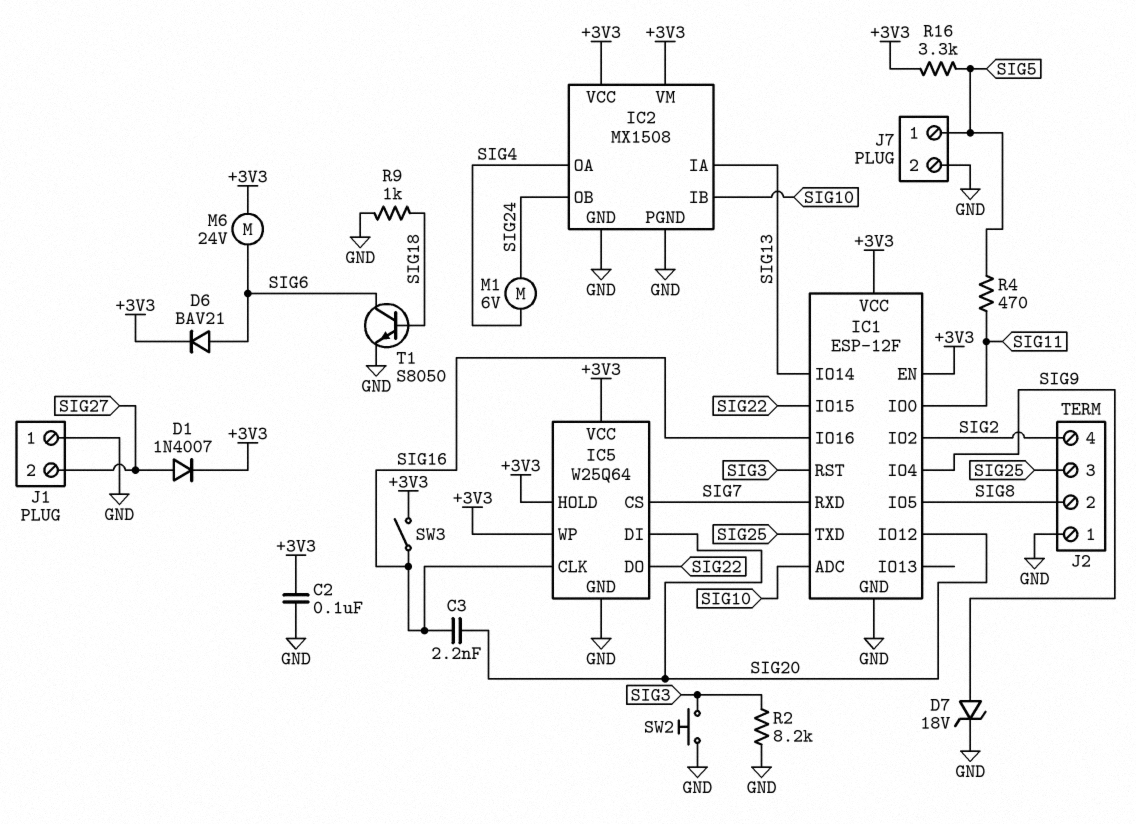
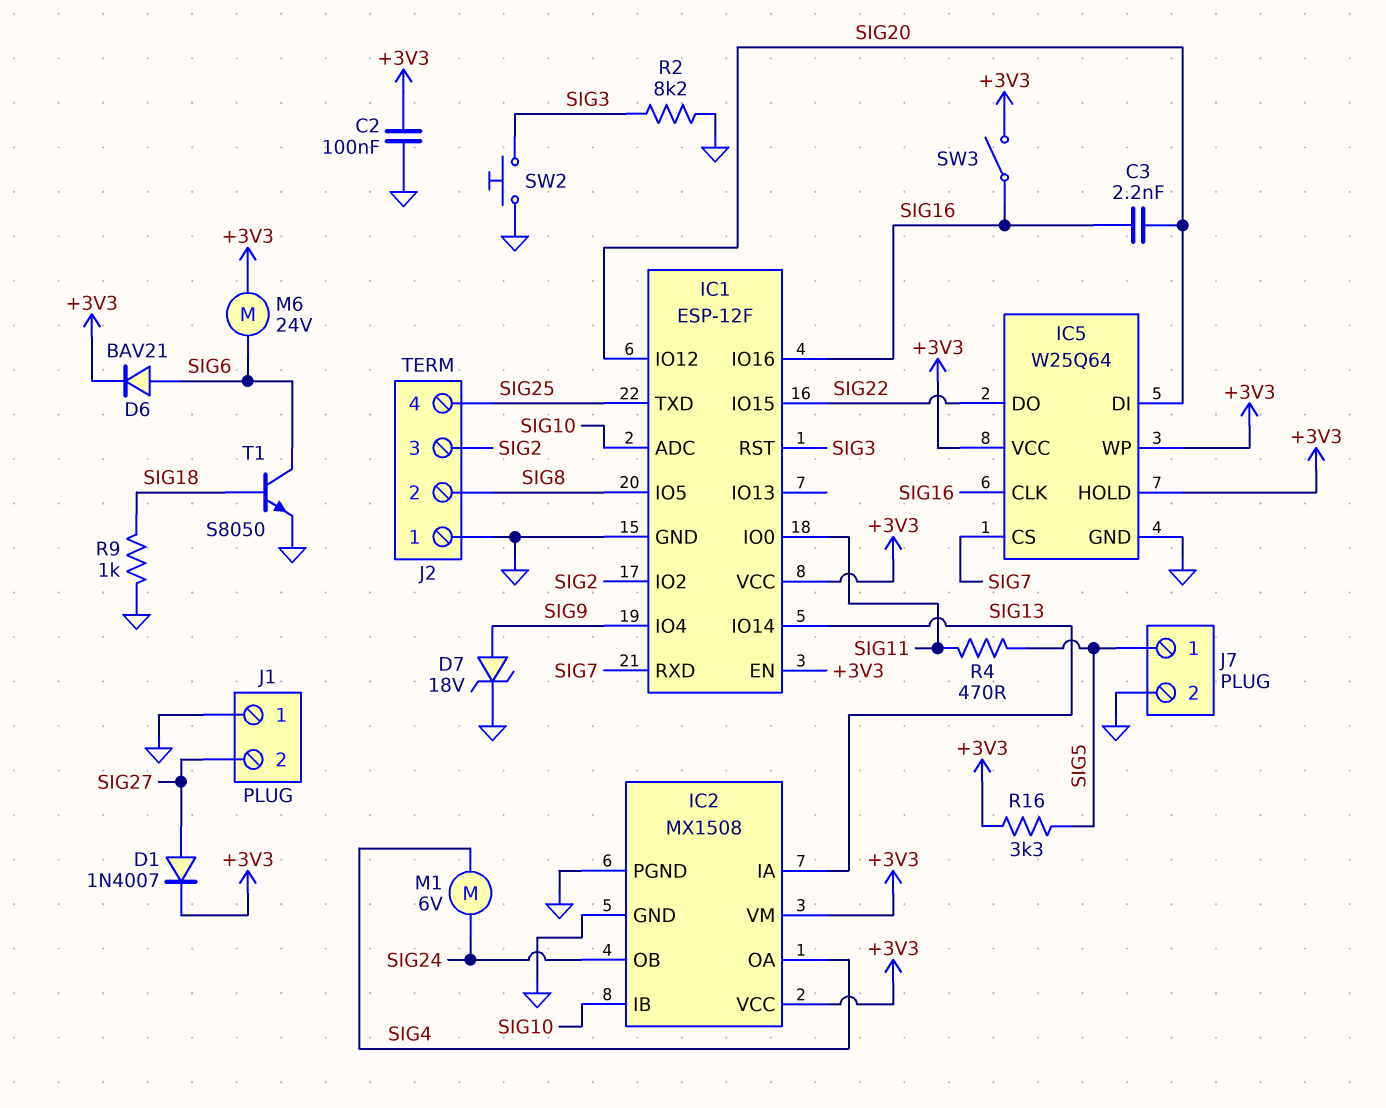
J2 pin 3: SIG25 -> SIG2
J2 pin 4: SIG2 -> SIG25

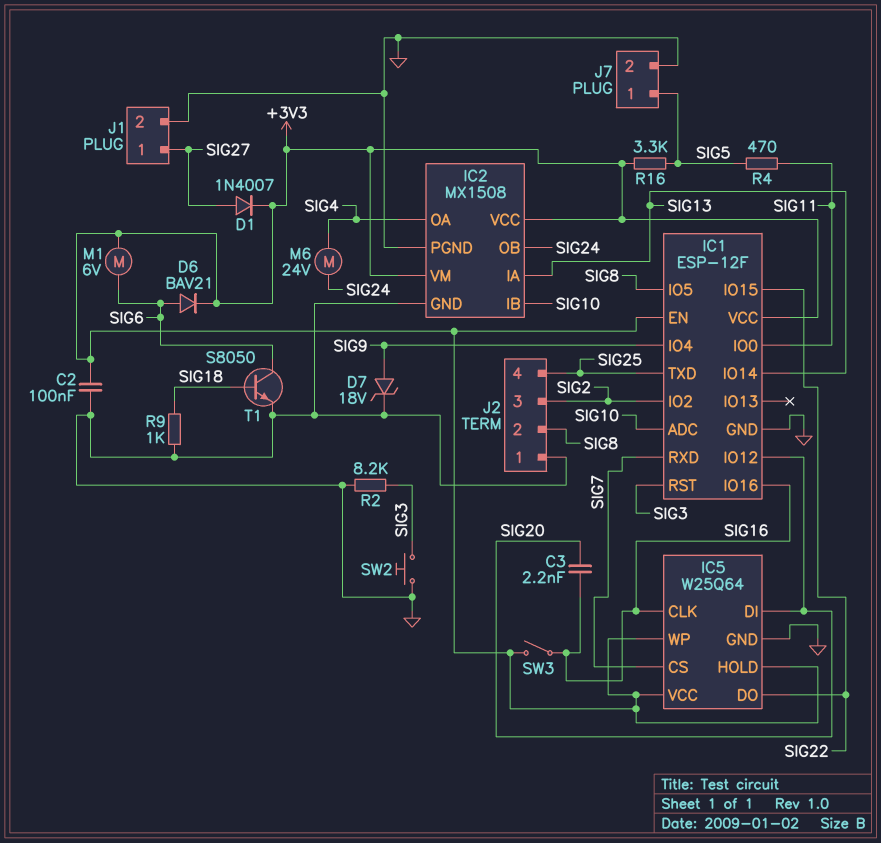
J1 pin 1: GND -> SIG27
J1 pin 2: SIG27 -> GND
M1: motor 6V (SIG4, SIG24) -> motor 6V (+3V3, SIG6)
M6: motor 24V (+3V3, SIG6) -> motor 24V (SIG4, SIG24)

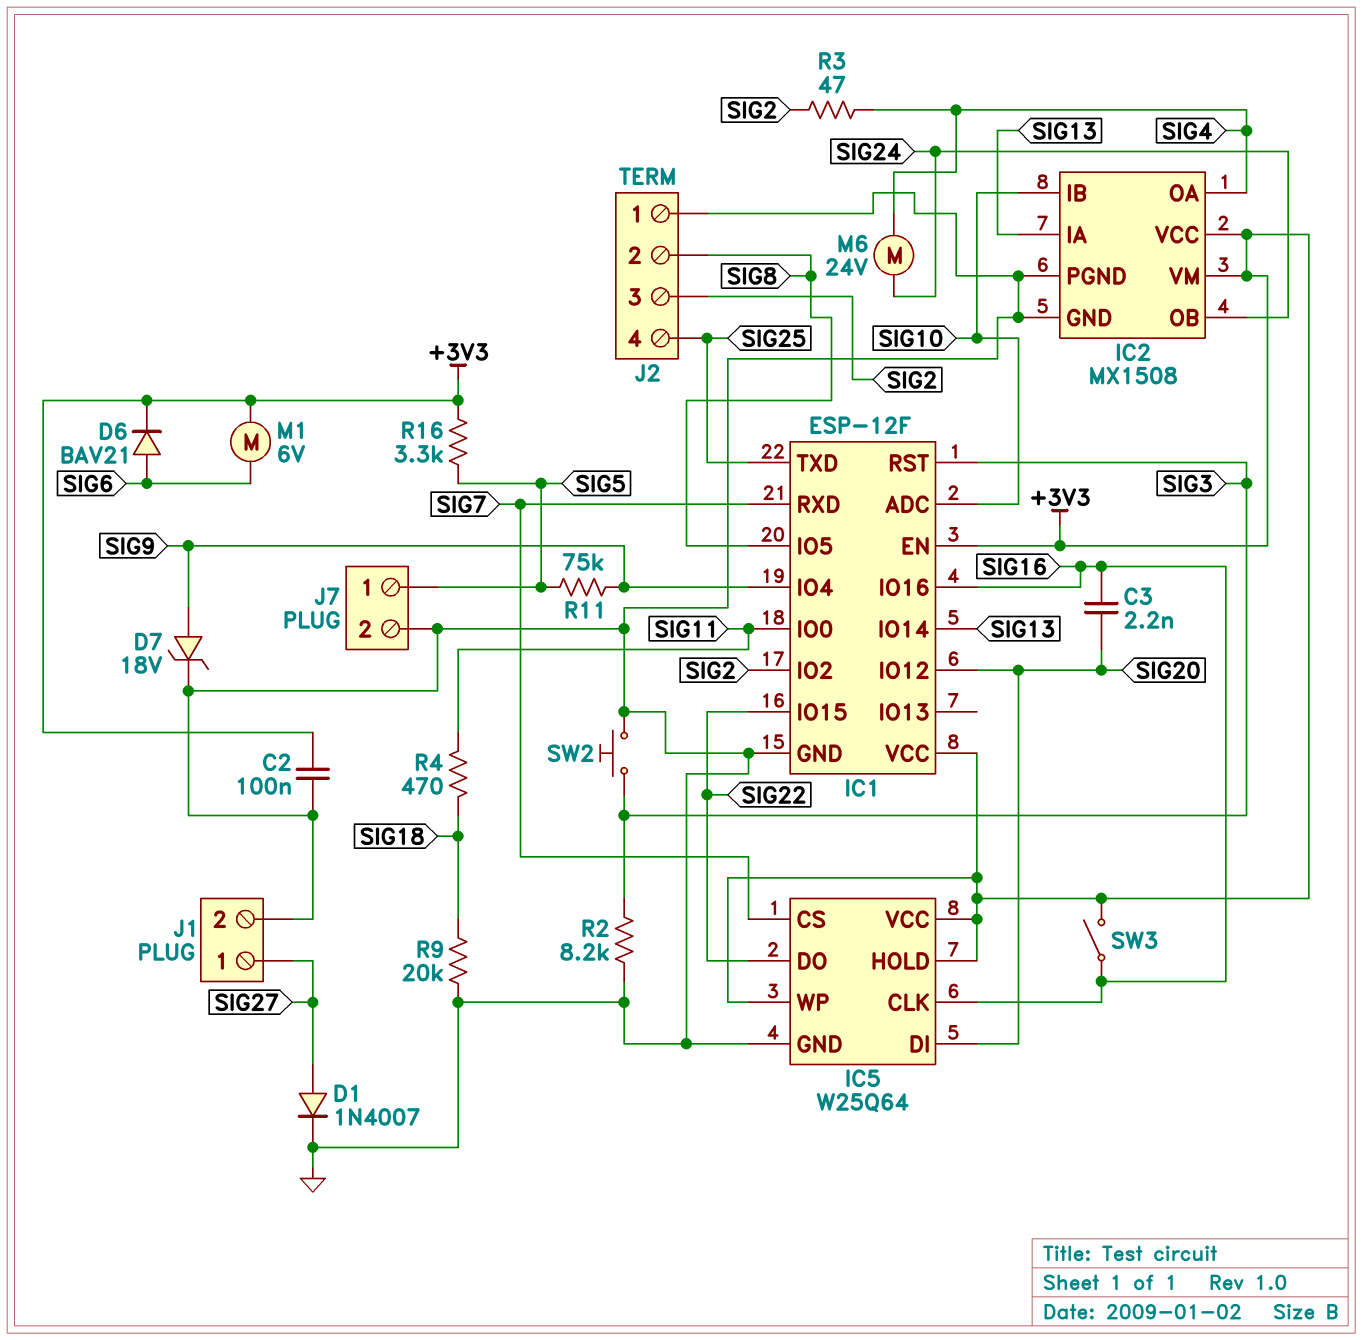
D1: diode 1N4007 (A SIG27, K +3V3) -> diode 1N4007 (A SIG27, K GND)
R3: none -> 47 (SIG2, SIG4)
R4: 470 (SIG5, SIG11) -> 470 (SIG11, SIG18)
R9: 1k (GND, SIG18) -> 20k (GND, SIG18)
R11: none -> 75k (SIG5, SIG9)
T1: NPN S8050 (B SIG18, C SIG6, E GND) -> none

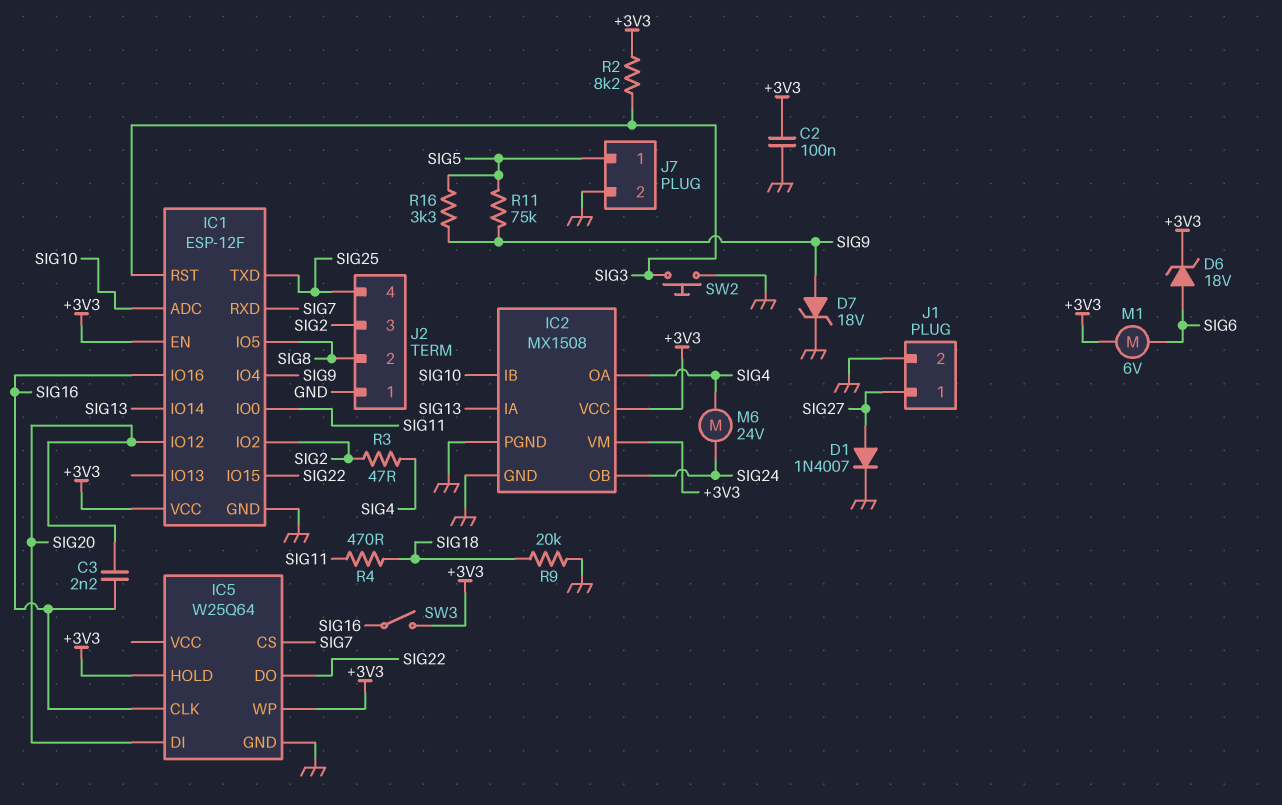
D6: diode BAV21 (A SIG6, K +3V3) -> zener 18V (A SIG6, K +3V3)
IC5 pin VCC: +3V3 -> none
R2: 8.2k (GND, SIG3) -> 8.2k (+3V3, SIG3)
R16: 3.3k (+3V3, SIG5) -> 3.3k (SIG5, SIG9)

